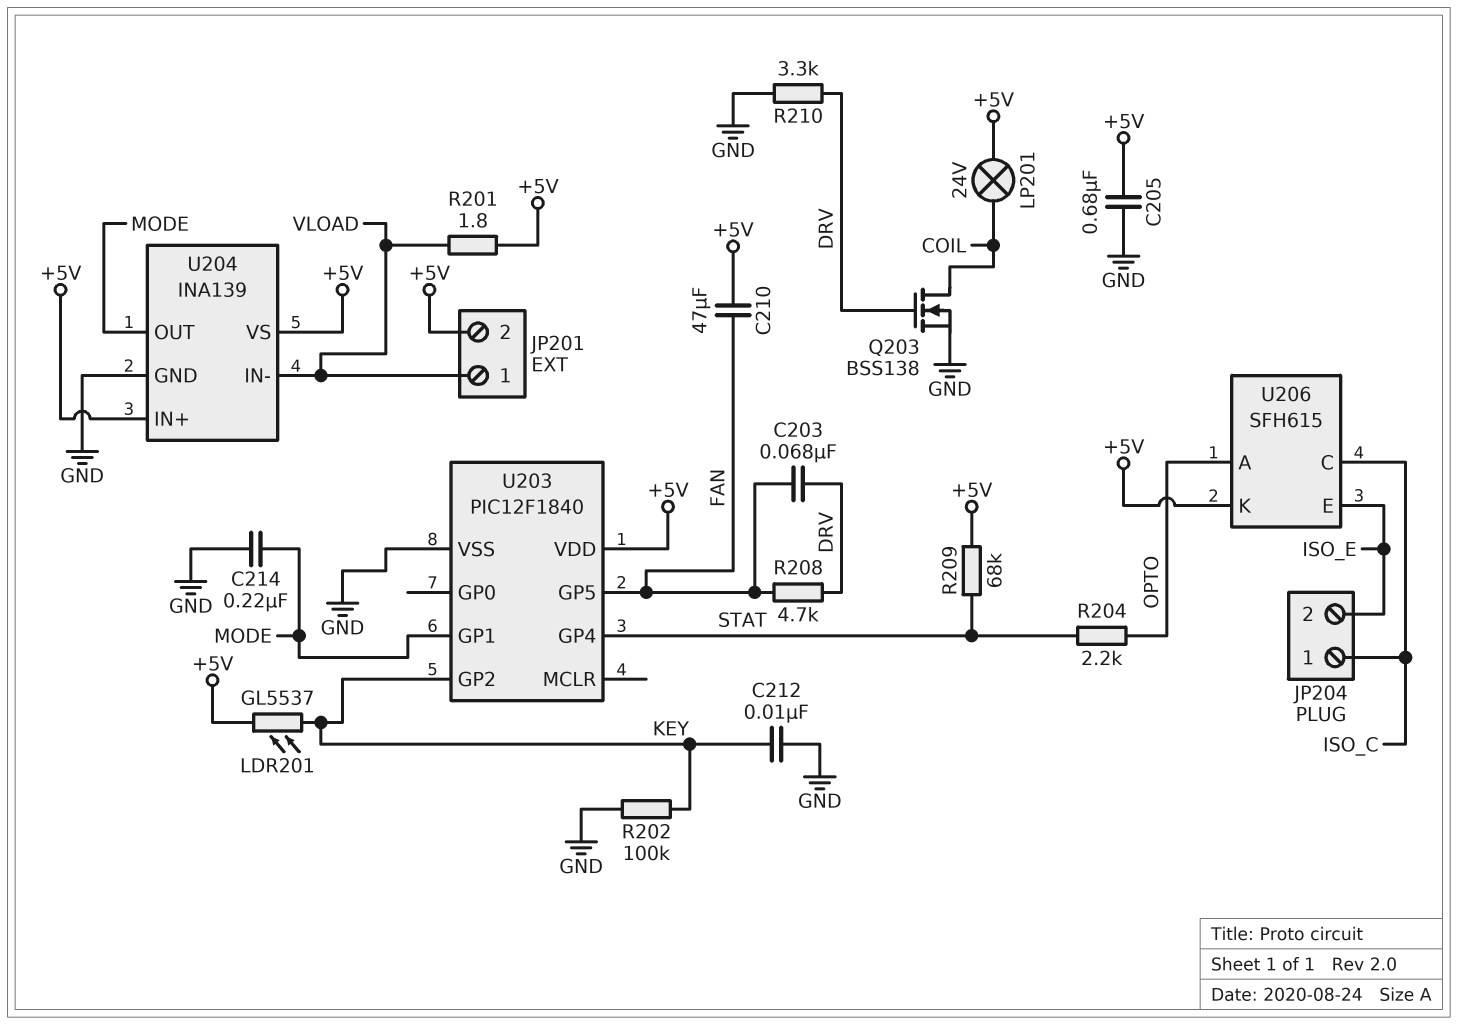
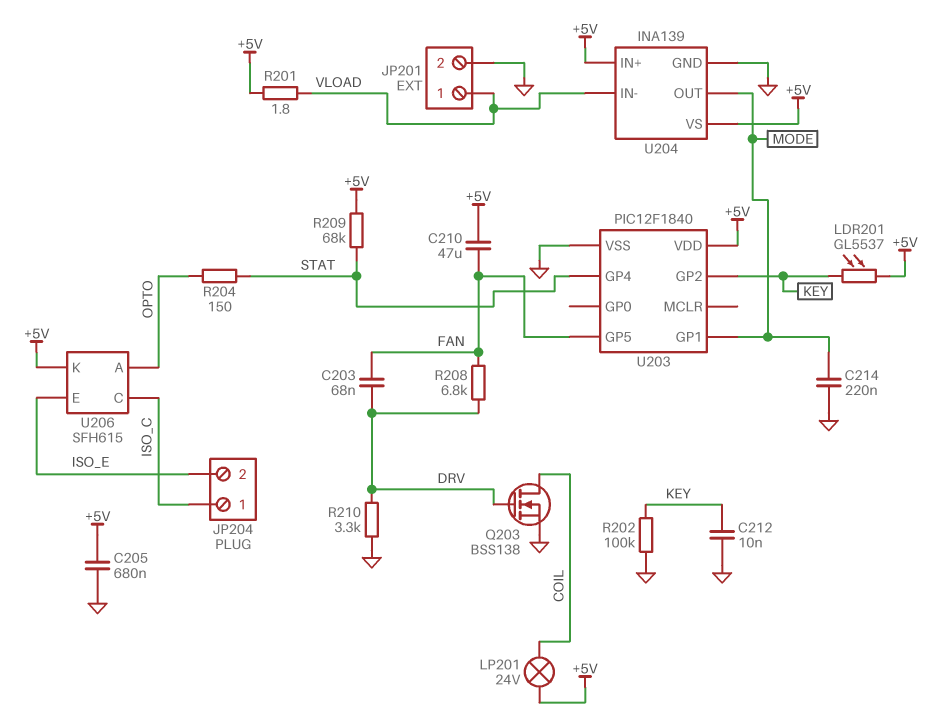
JP201 pin 2: +5V -> GND
R204: 2.2k (OPTO, STAT) -> 150 (OPTO, STAT)
R208: 4.7k (DRV, FAN) -> 6.8k (DRV, FAN)

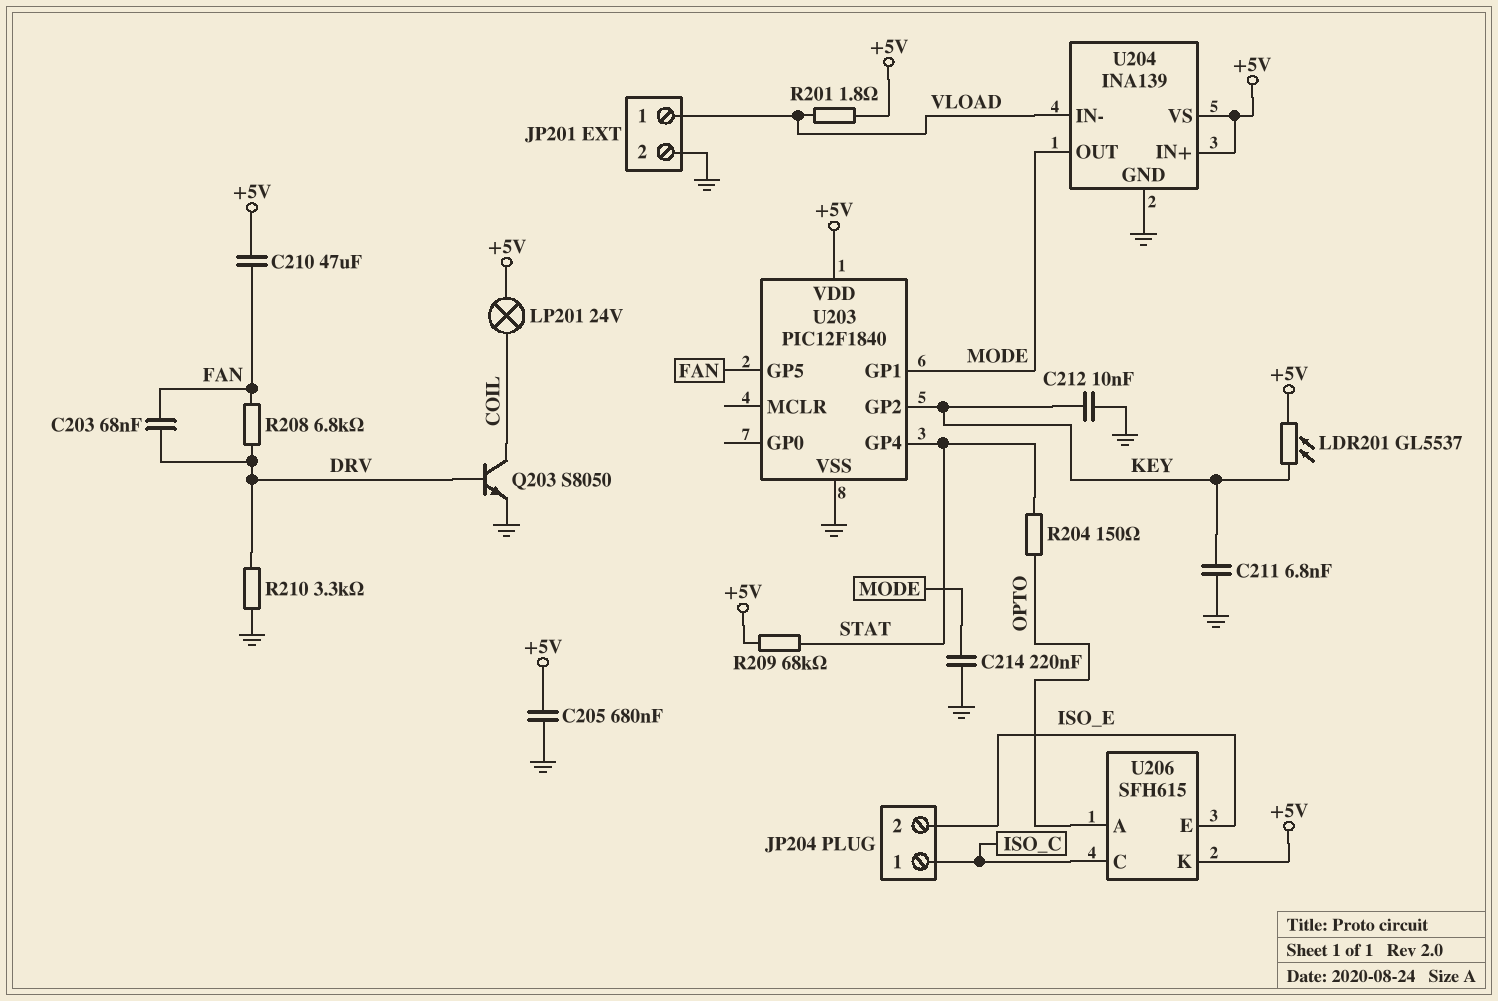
C211: none -> 6.8nF (GND, KEY)
Q203: NMOS BSS138 (G DRV, D COIL, S GND) -> NPN S8050 (B DRV, C COIL, E GND)
R202: 100k (GND, KEY) -> none

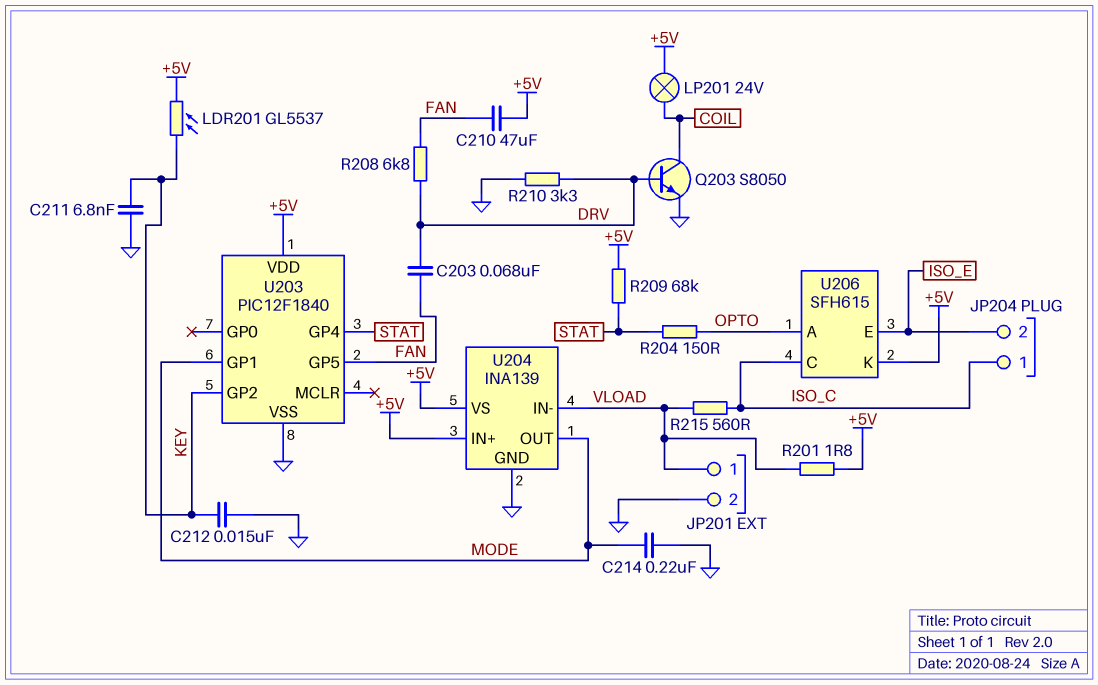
C205: 680nF (+5V, GND) -> none
C212: 10nF (GND, KEY) -> 15nF (GND, KEY)
R215: none -> 560 (ISO_C, VLOAD)

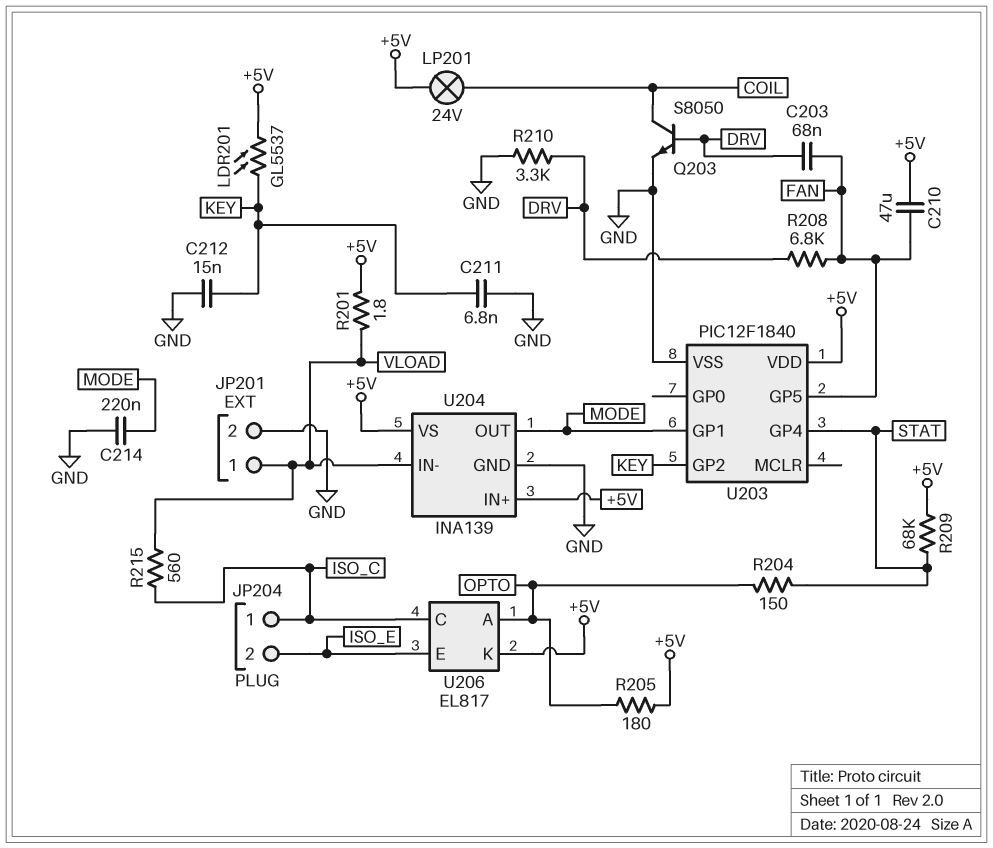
R205: none -> 180 (+5V, OPTO)
U206: SFH615 -> EL817

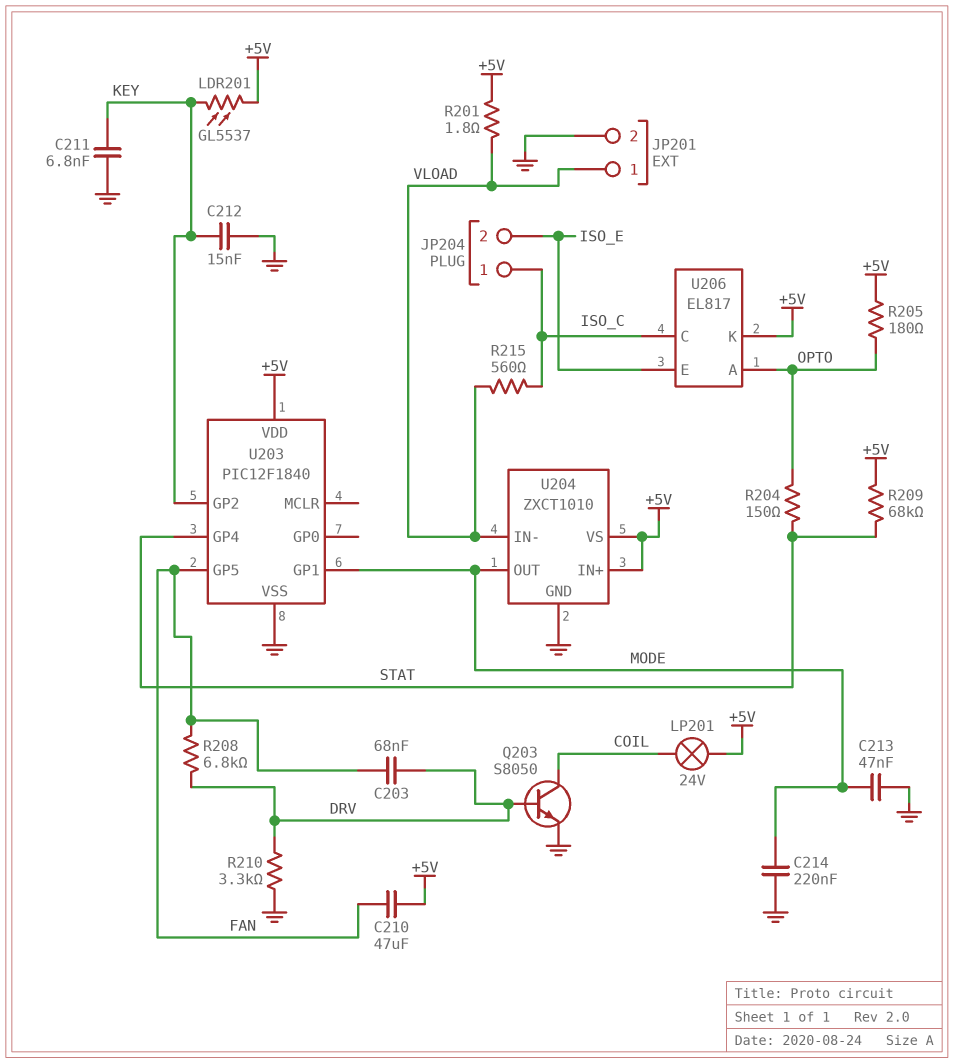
C213: none -> 47nF (GND, MODE)
U204: INA139 -> ZXCT1010

